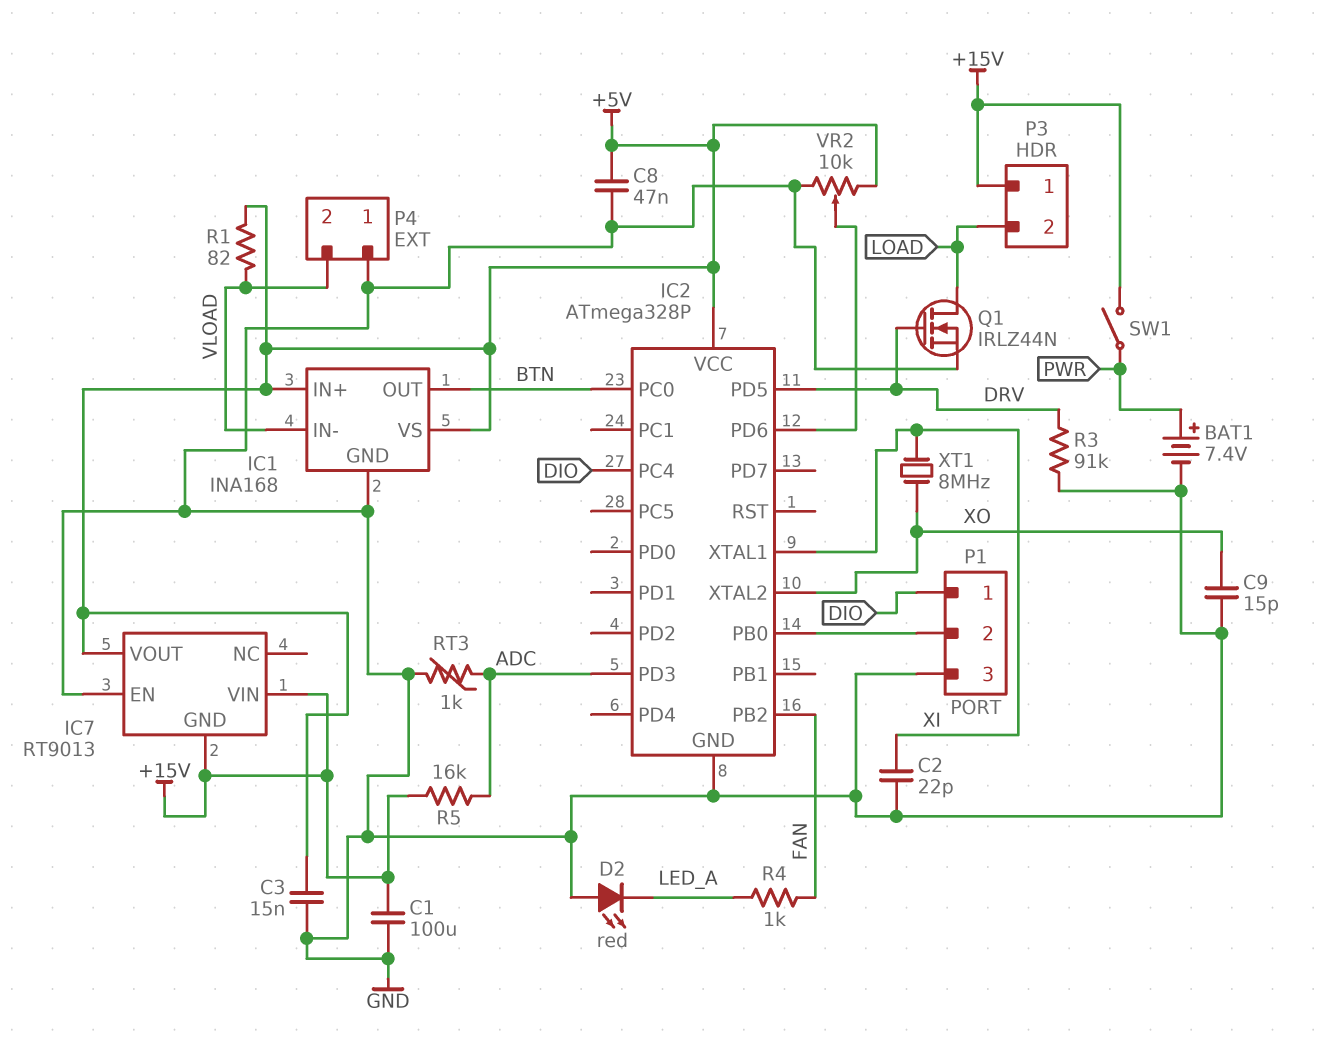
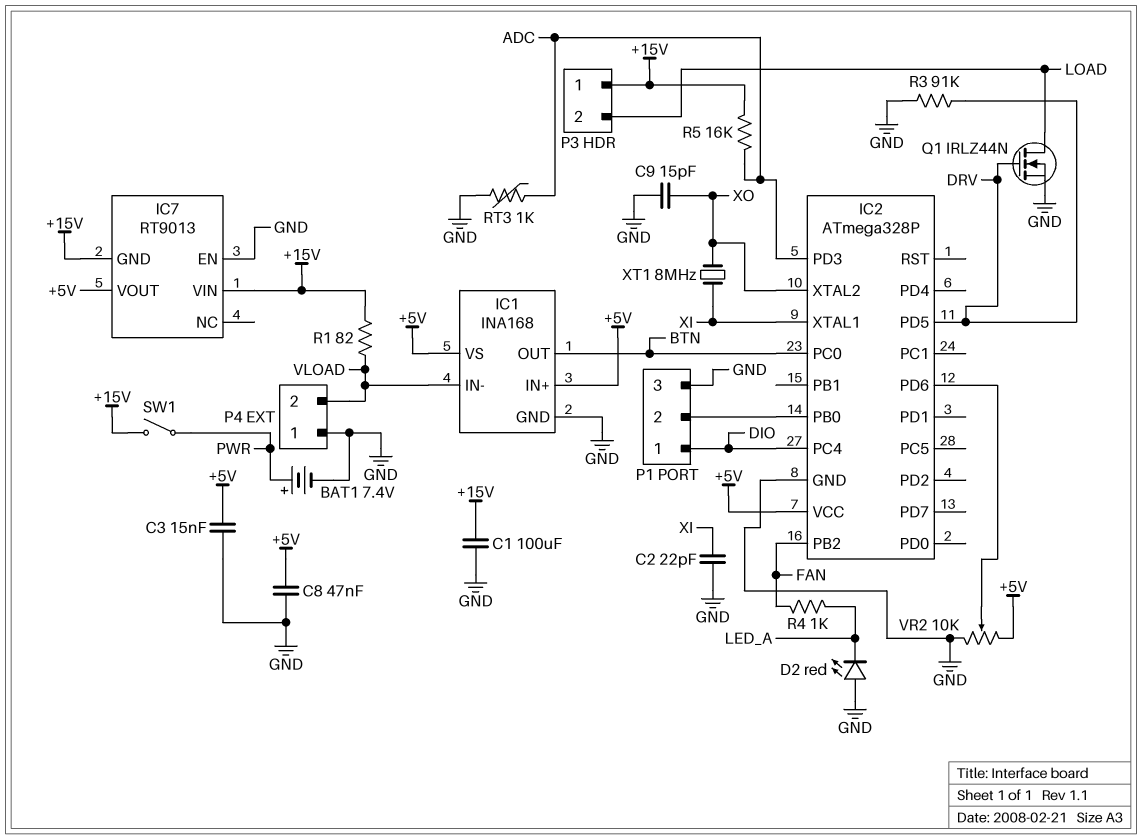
R1: 82 (+5V, VLOAD) -> 82 (+15V, VLOAD)

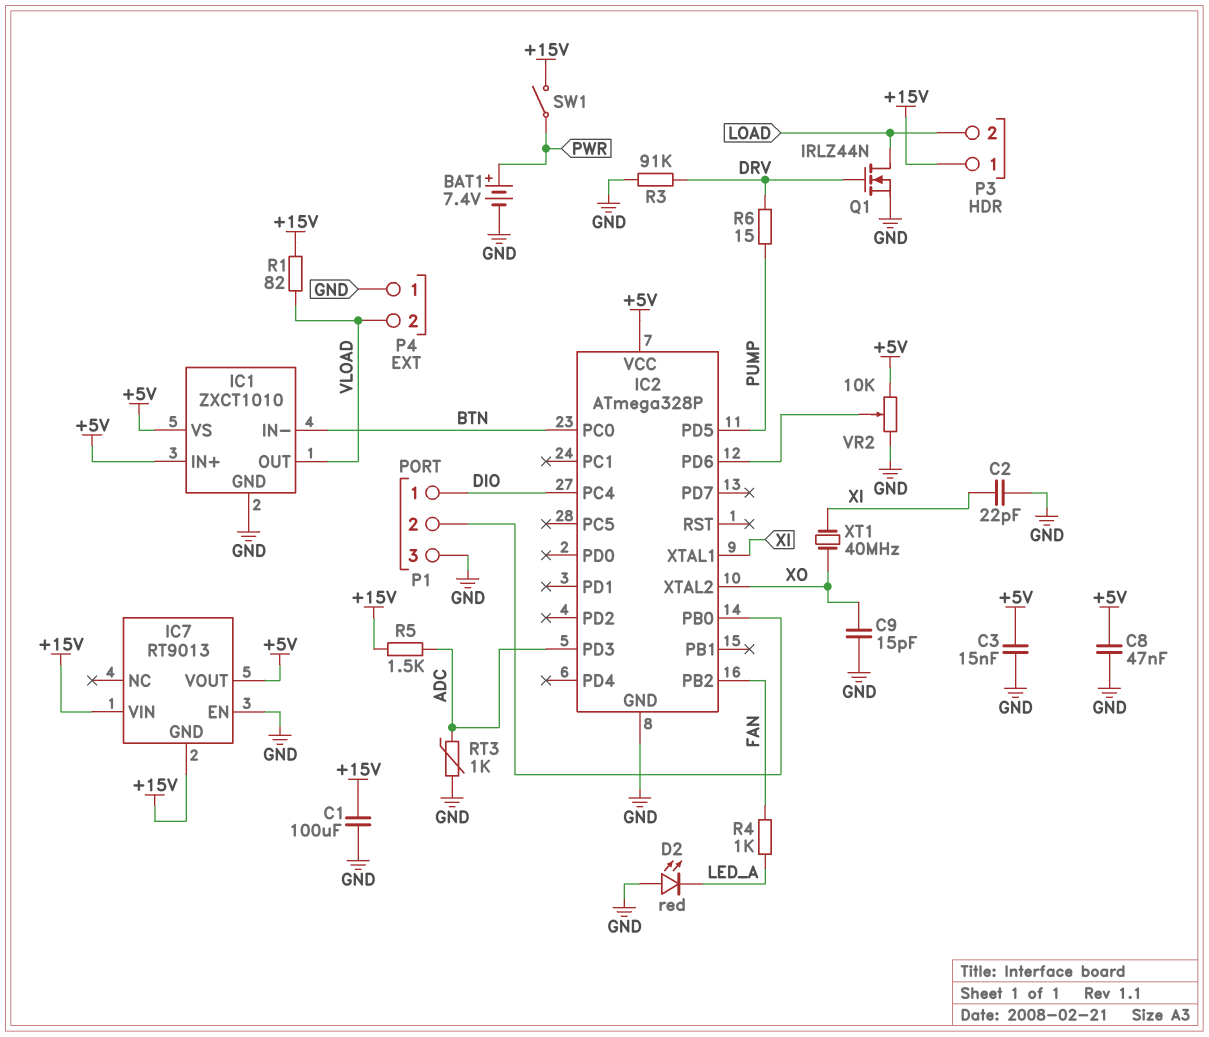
IC1: INA168 -> ZXCT1010
IC1 pin IN-: VLOAD -> BTN
IC1 pin OUT: BTN -> VLOAD
IC2 pin PD5: DRV -> PUMP
R5: 16k (+15V, ADC) -> 1.5k (+15V, ADC)
R6: none -> 15 (DRV, PUMP)
XT1: 8MHz (XI, XO) -> 40MHz (XI, XO)

